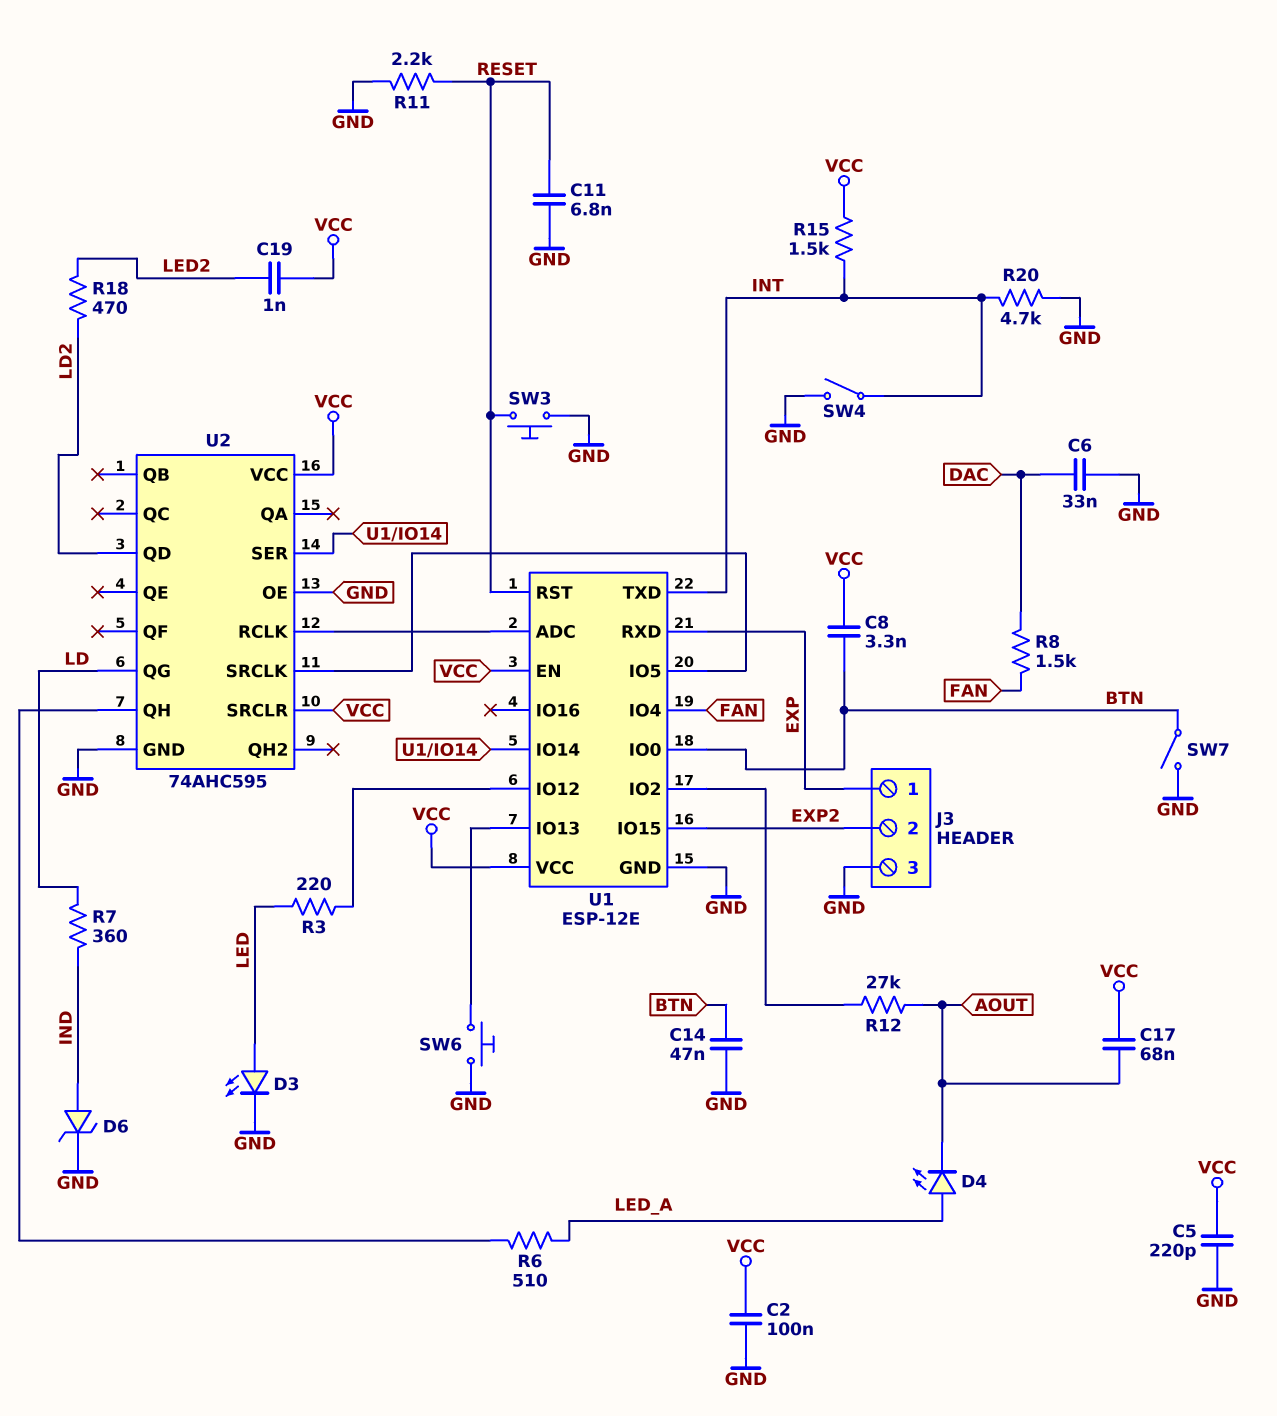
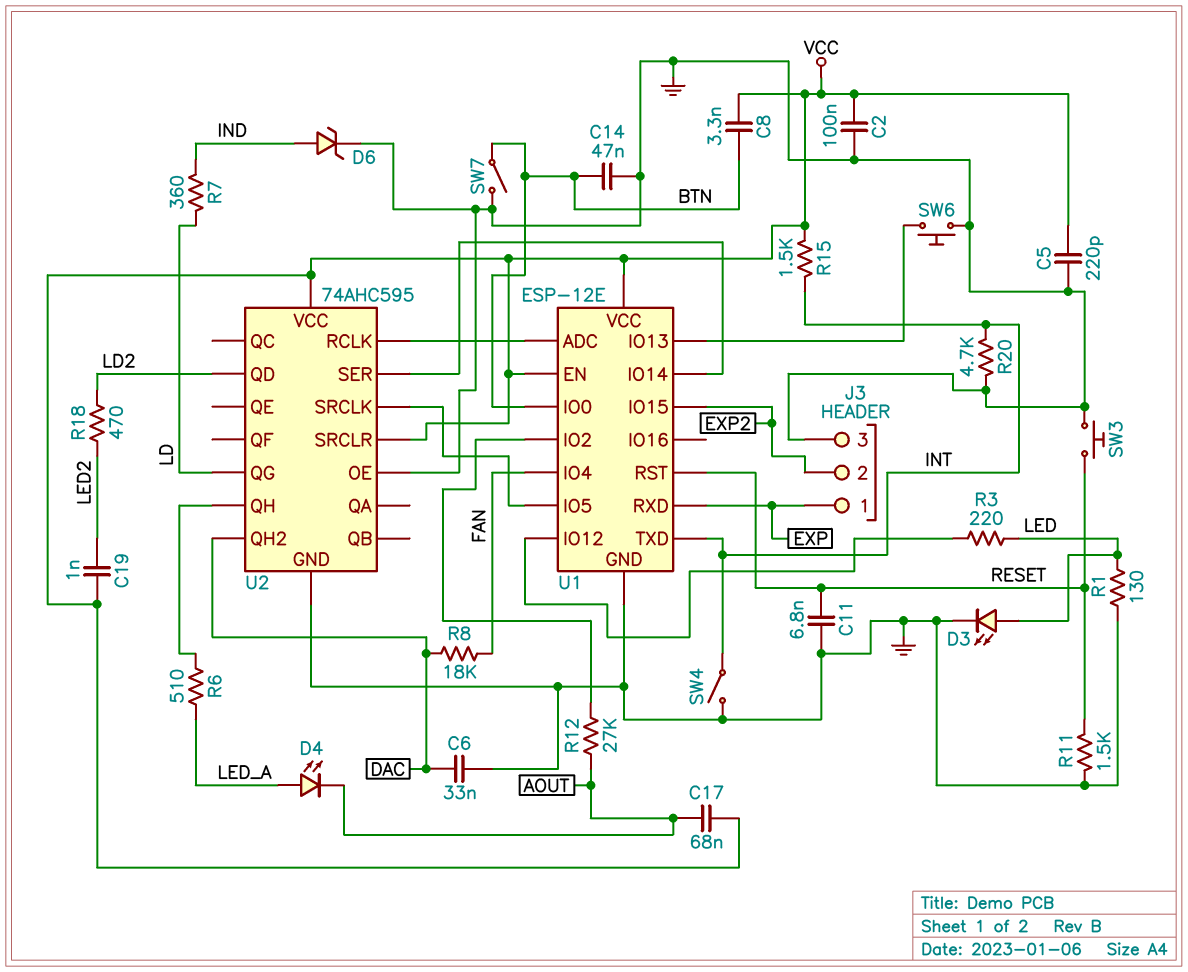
R1: none -> 130 (GND, LED)
R8: 1.5k (DAC, FAN) -> 18k (DAC, FAN)
R11: 2.2k (GND, RESET) -> 1.5k (GND, RESET)
U2 pin QH2: none -> DAC

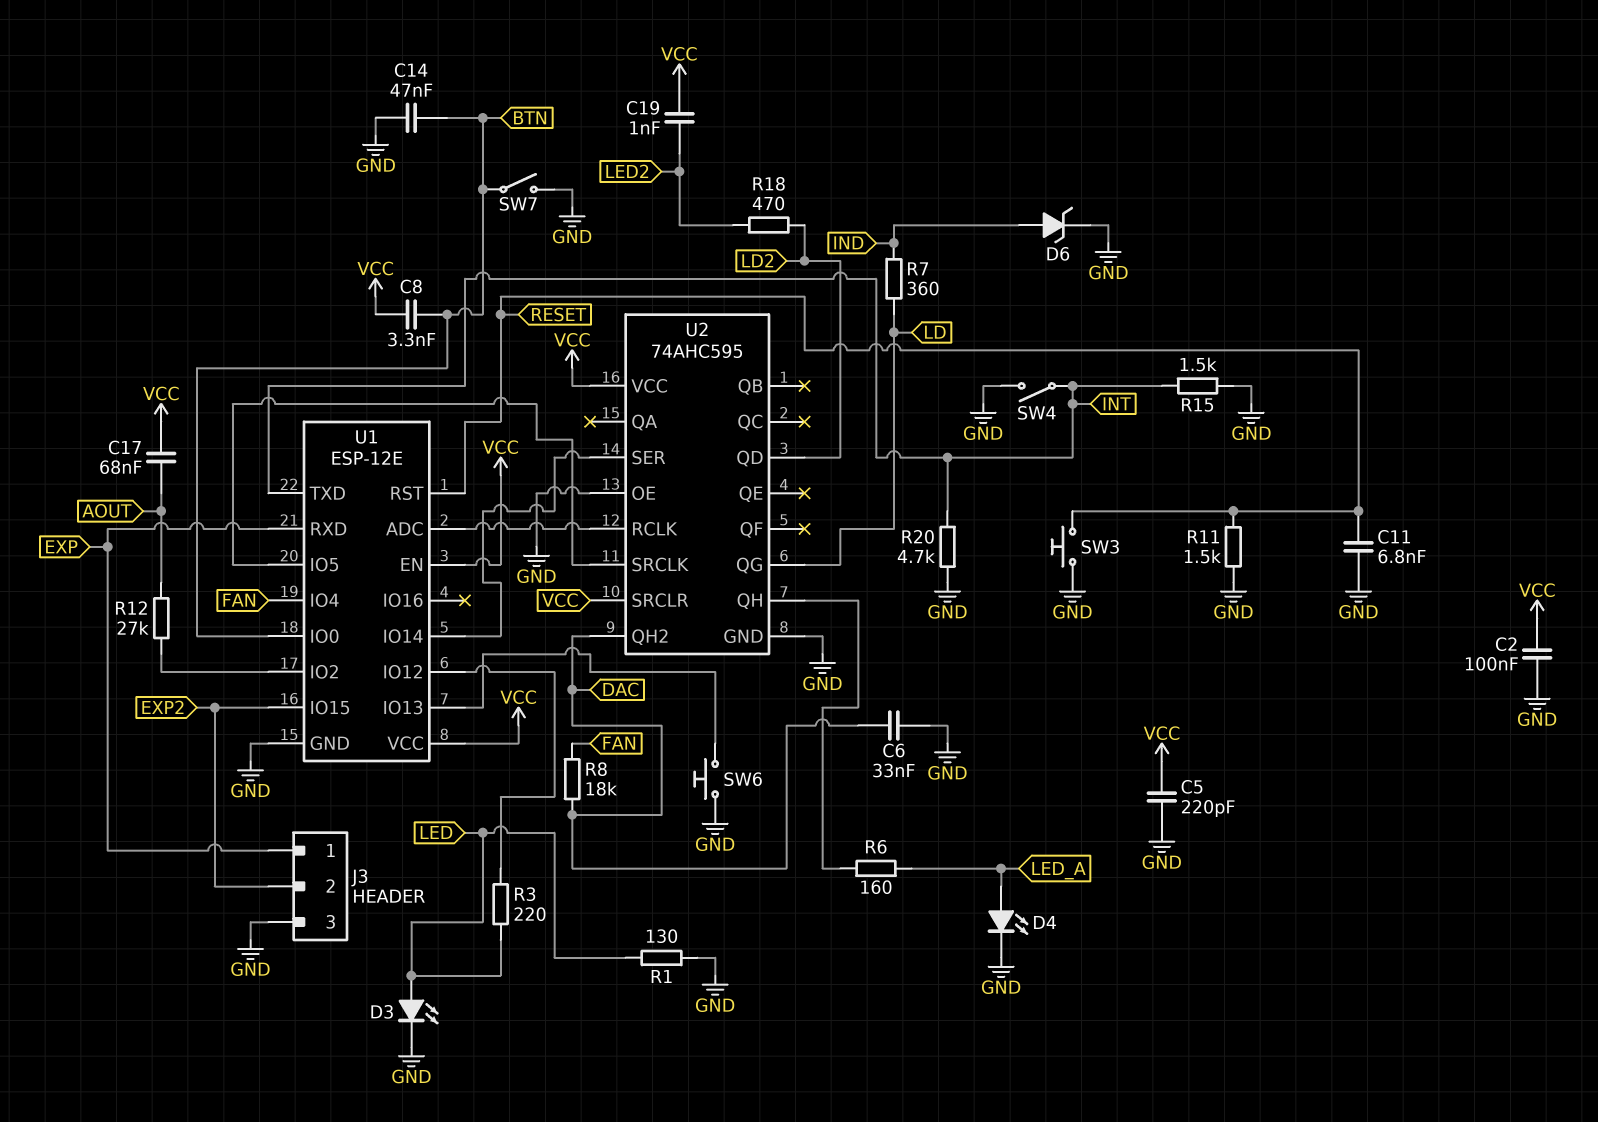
D4: LED (A LED_A, K AOUT) -> LED (A LED_A, K GND)
R6: 510 (LED_A, U2/QH) -> 160 (LED_A, U2/QH)
R15: 1.5k (INT, VCC) -> 1.5k (GND, INT)

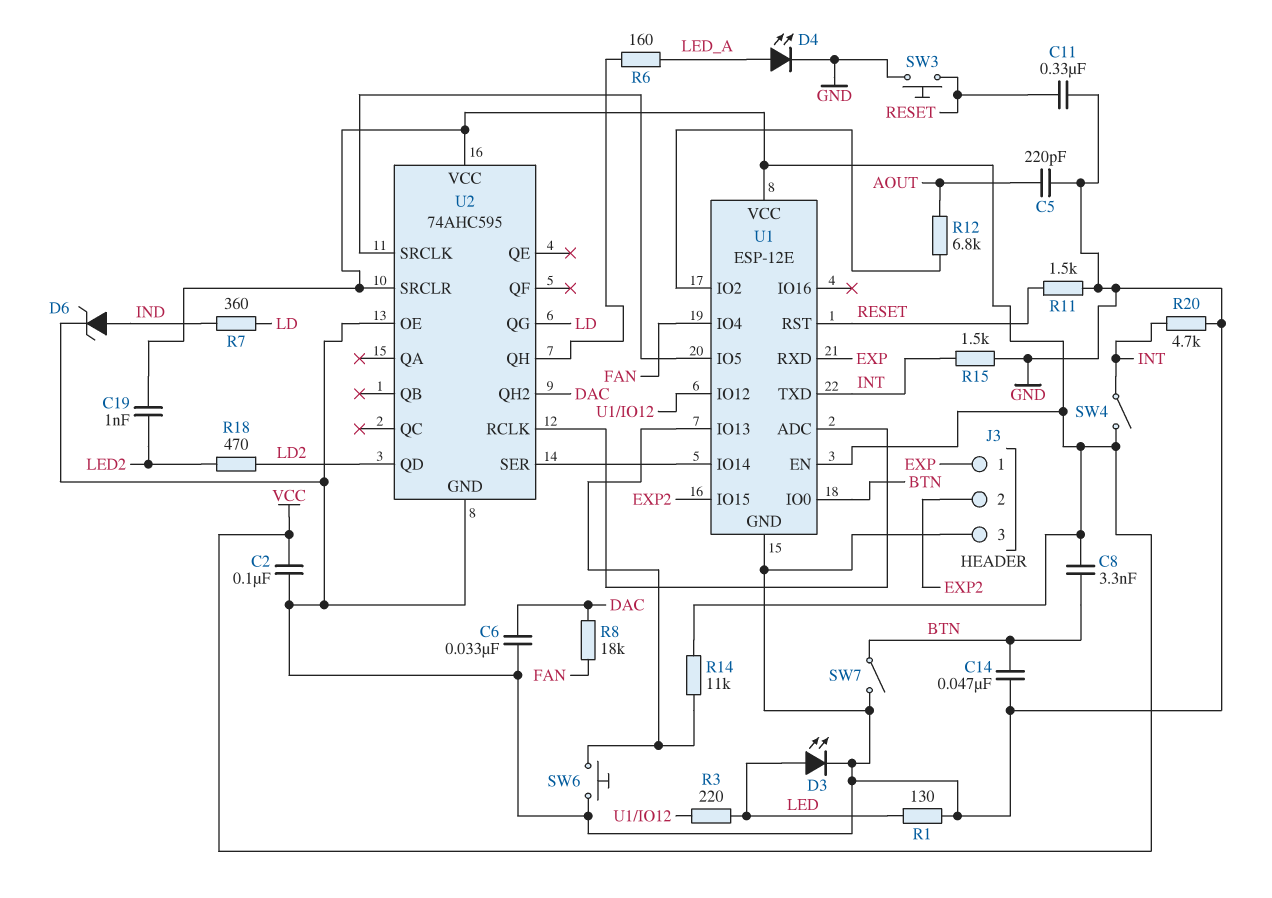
C5: 220pF (GND, VCC) -> 220pF (AOUT, GND)
C11: 6.8nF (GND, RESET) -> 330nF (GND, RESET)
C17: 68nF (AOUT, VCC) -> none
R12: 27k (AOUT, U1/IO2) -> 6.8k (AOUT, U1/IO2)
R14: none -> 11k (U1/IO13, VCC)
SW4: switch (GND, INT) -> switch (INT, VCC)

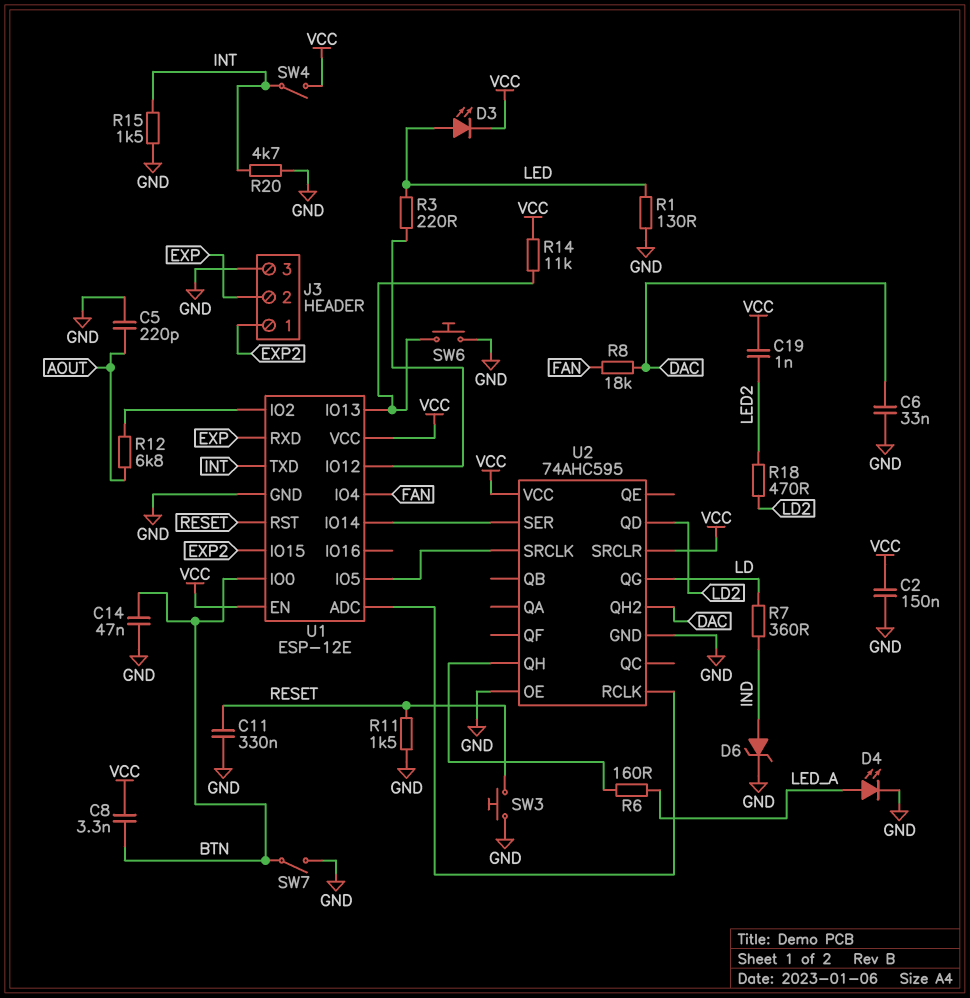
C2: 100nF (GND, VCC) -> 150nF (GND, VCC)
D3: LED (A LED, K GND) -> LED (A LED, K VCC)
J3 pin 1: EXP -> EXP2
J3 pin 2: EXP2 -> EXP

